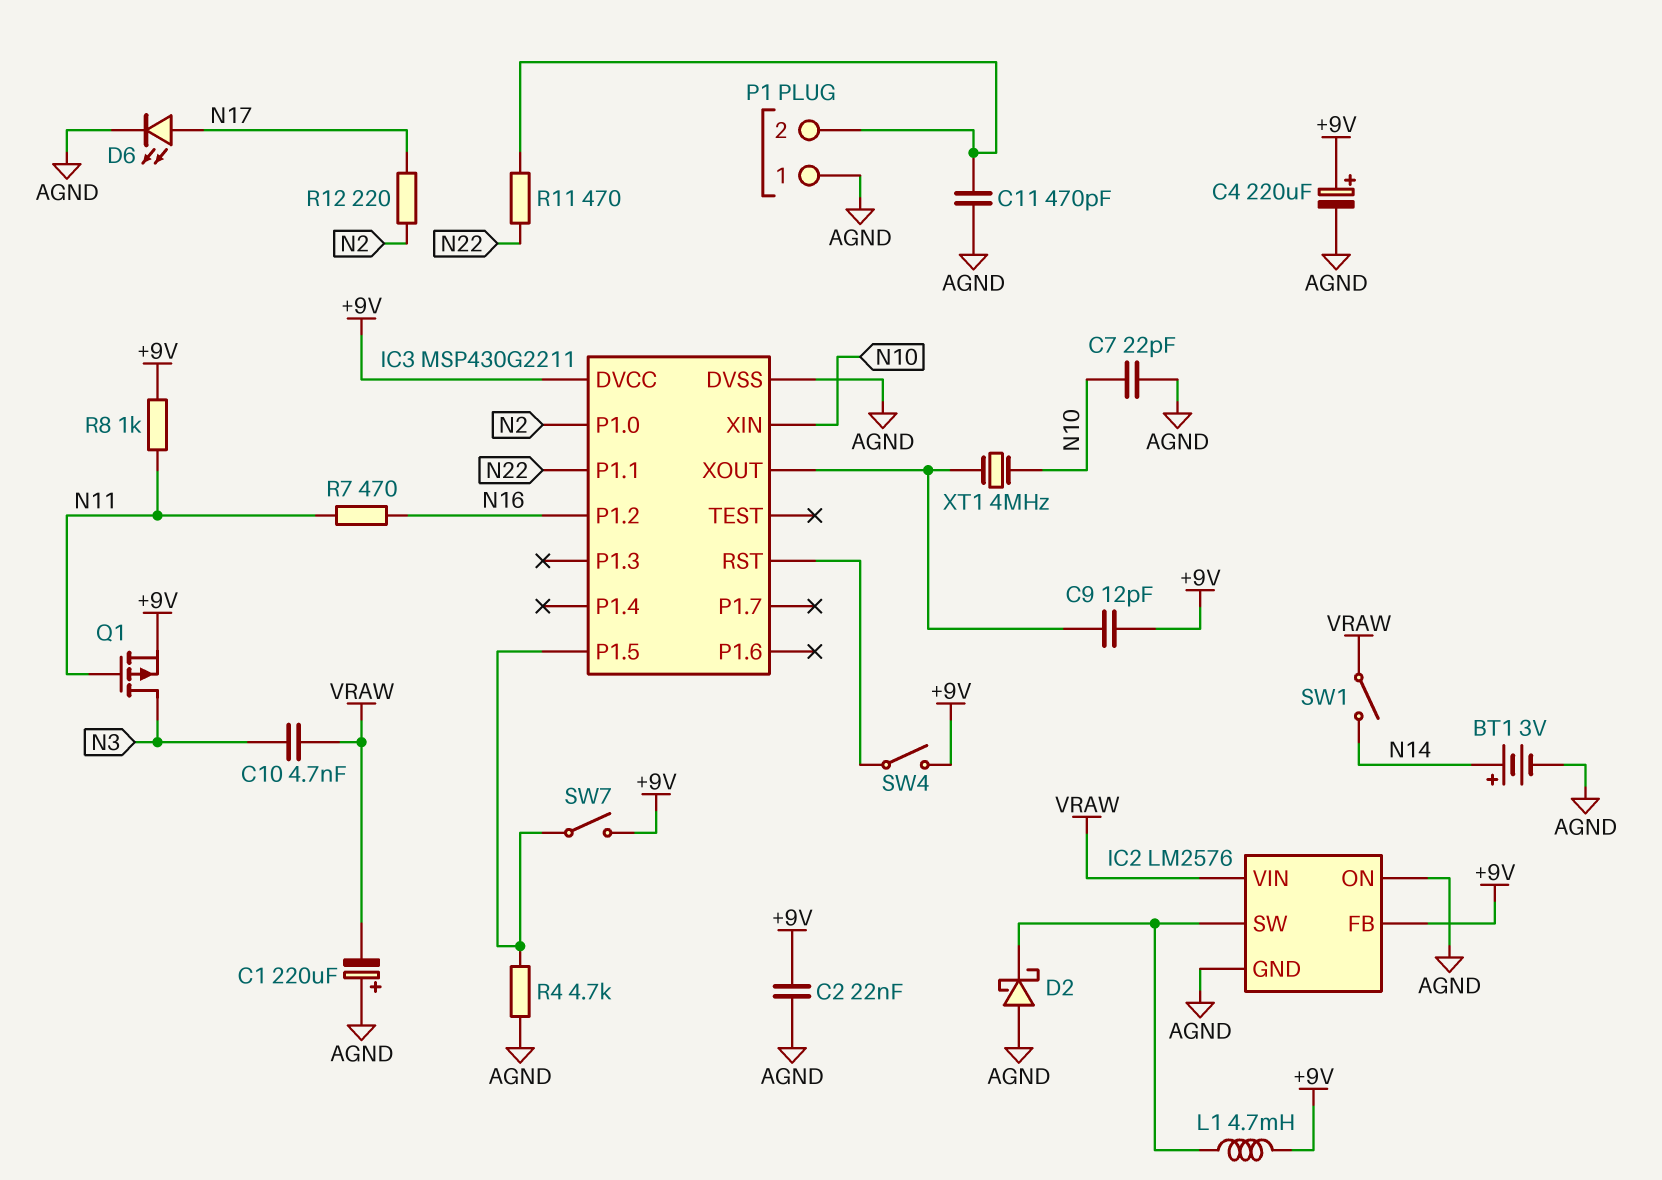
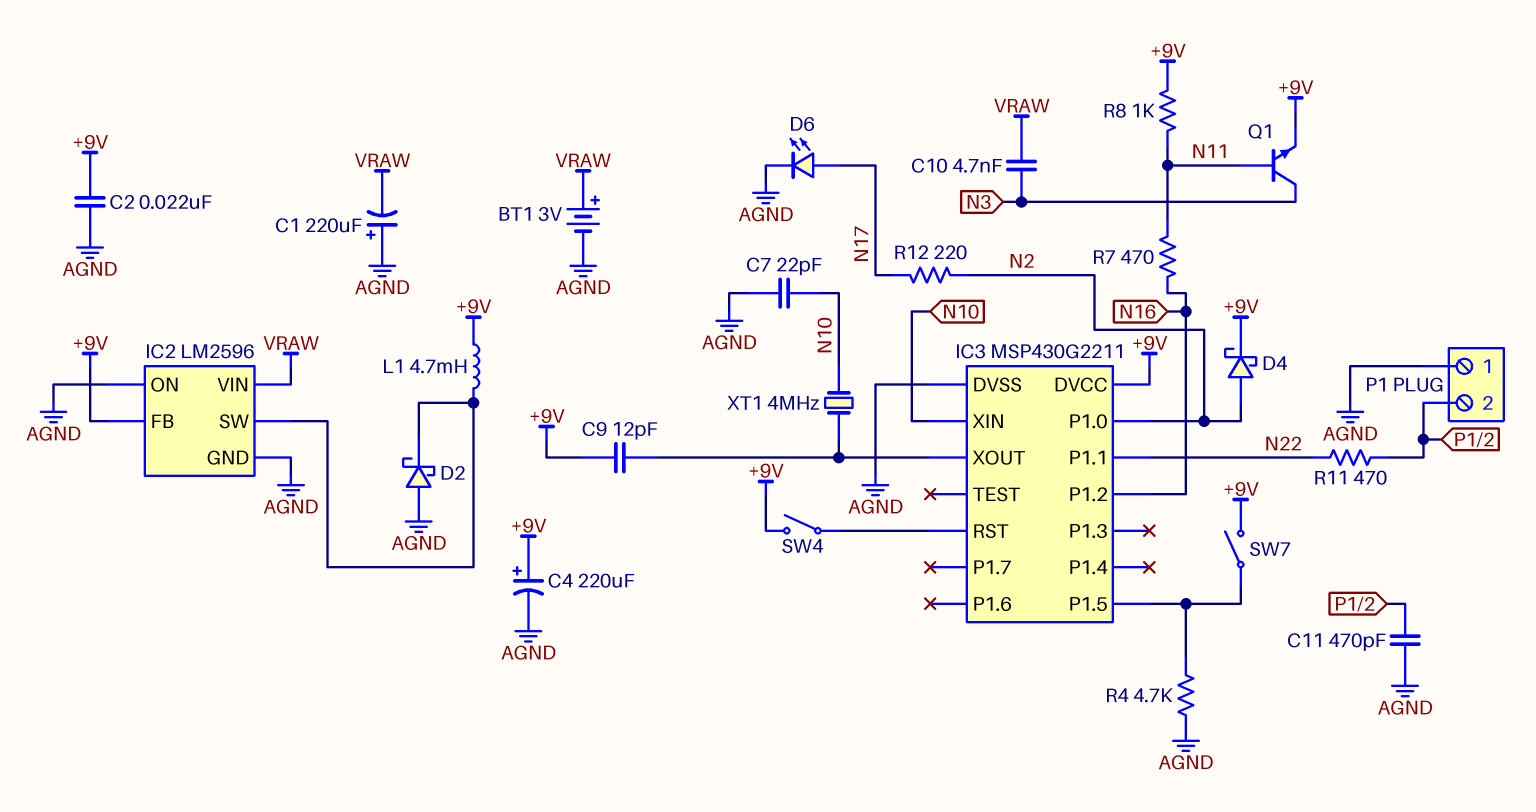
BT1: 3V (plus N14, minus AGND) -> 3V (plus VRAW, minus AGND)
D4: none -> schottky (A N2, K +9V)
IC2: LM2576 -> LM2596
Q1: PMOS (G N11, D N3, S +9V) -> NPN (B N11, C N3, E +9V)
SW1: switch (N14, VRAW) -> none

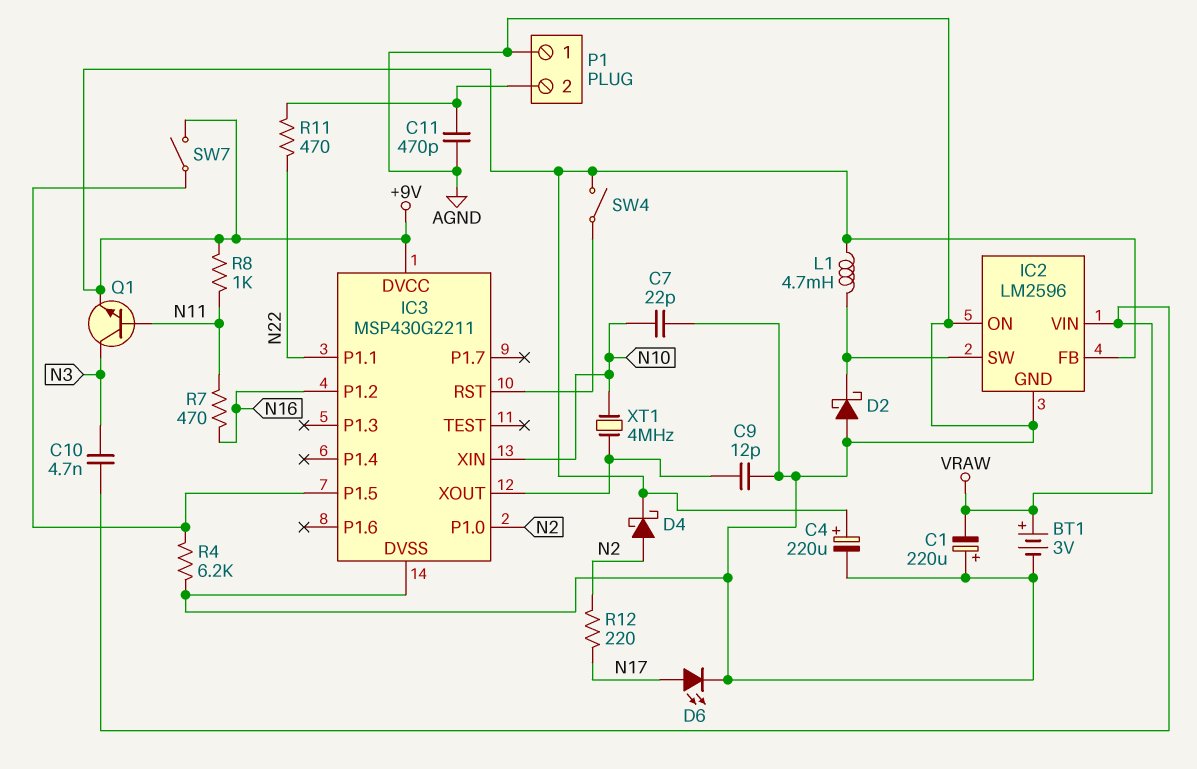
C2: 22nF (+9V, AGND) -> none
C9: 12pF (+9V, IC3/XOUT) -> 12pF (AGND, IC3/XOUT)
R4: 4.7k (AGND, IC3/P1.5) -> 6.2k (AGND, IC3/P1.5)

